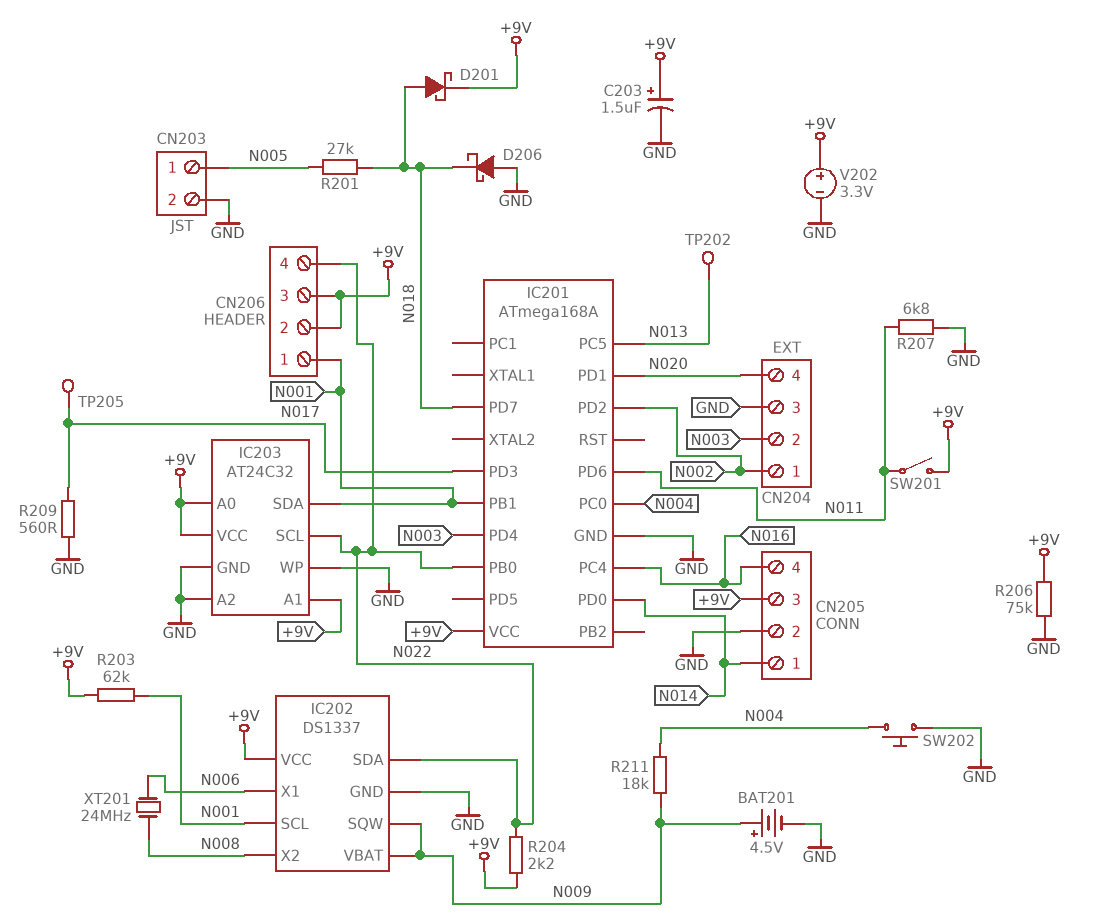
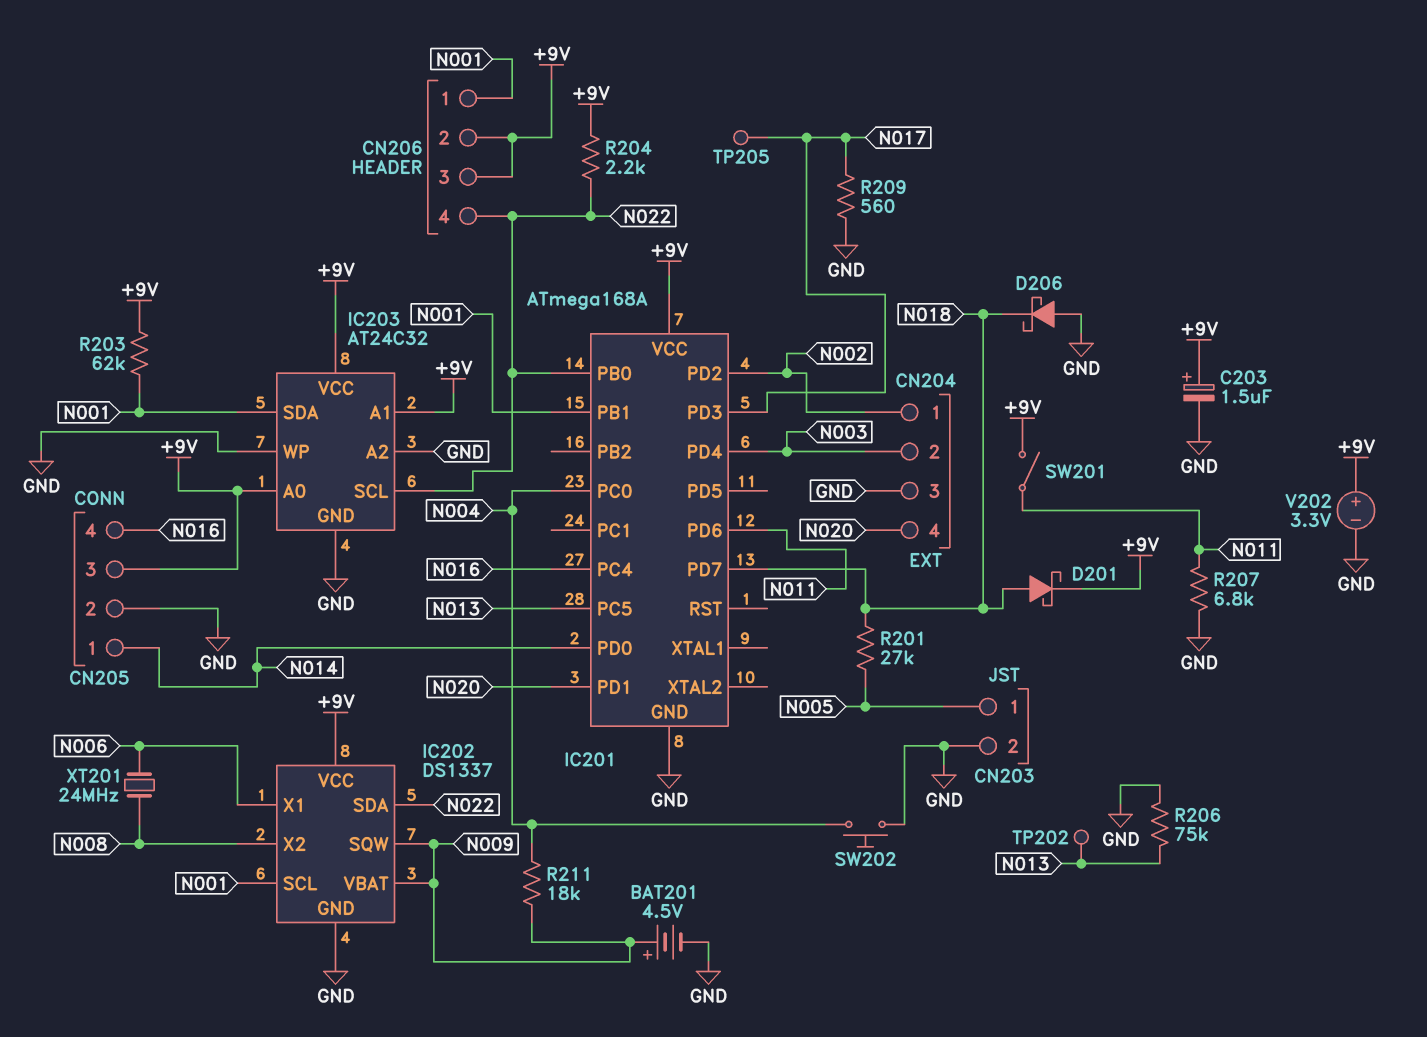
R206: 75k (+9V, GND) -> 75k (GND, N013)

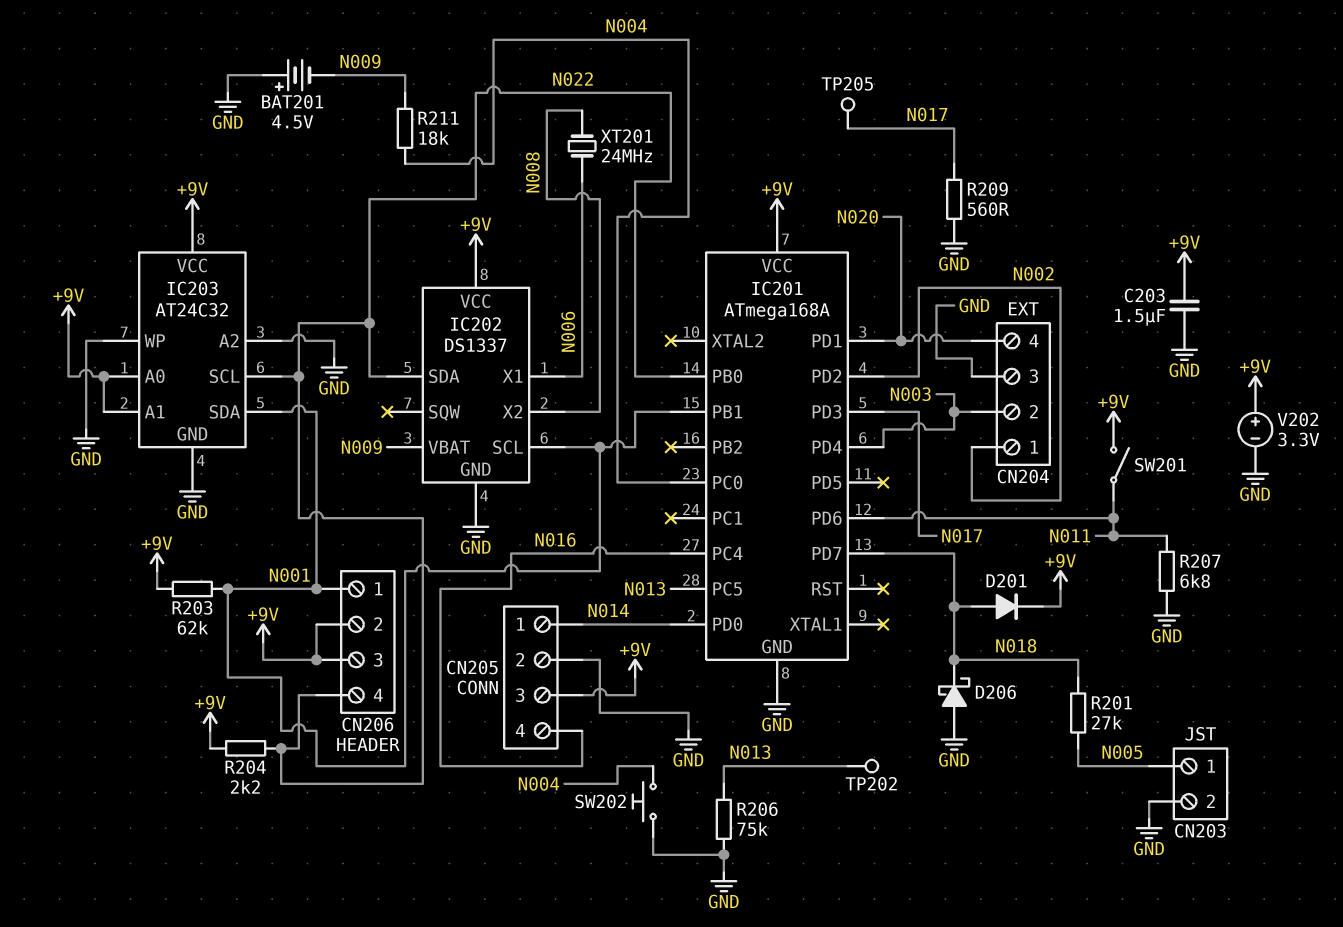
BAT201: 4.5V (plus N009, minus GND) -> 4.5V (plus GND, minus N009)
C203: 1.5uF (plus +9V, minus GND) -> 1.5uF (+9V, GND)
D201: schottky (A N018, K +9V) -> diode (A N018, K +9V)
IC202 pin SQW: N009 -> none

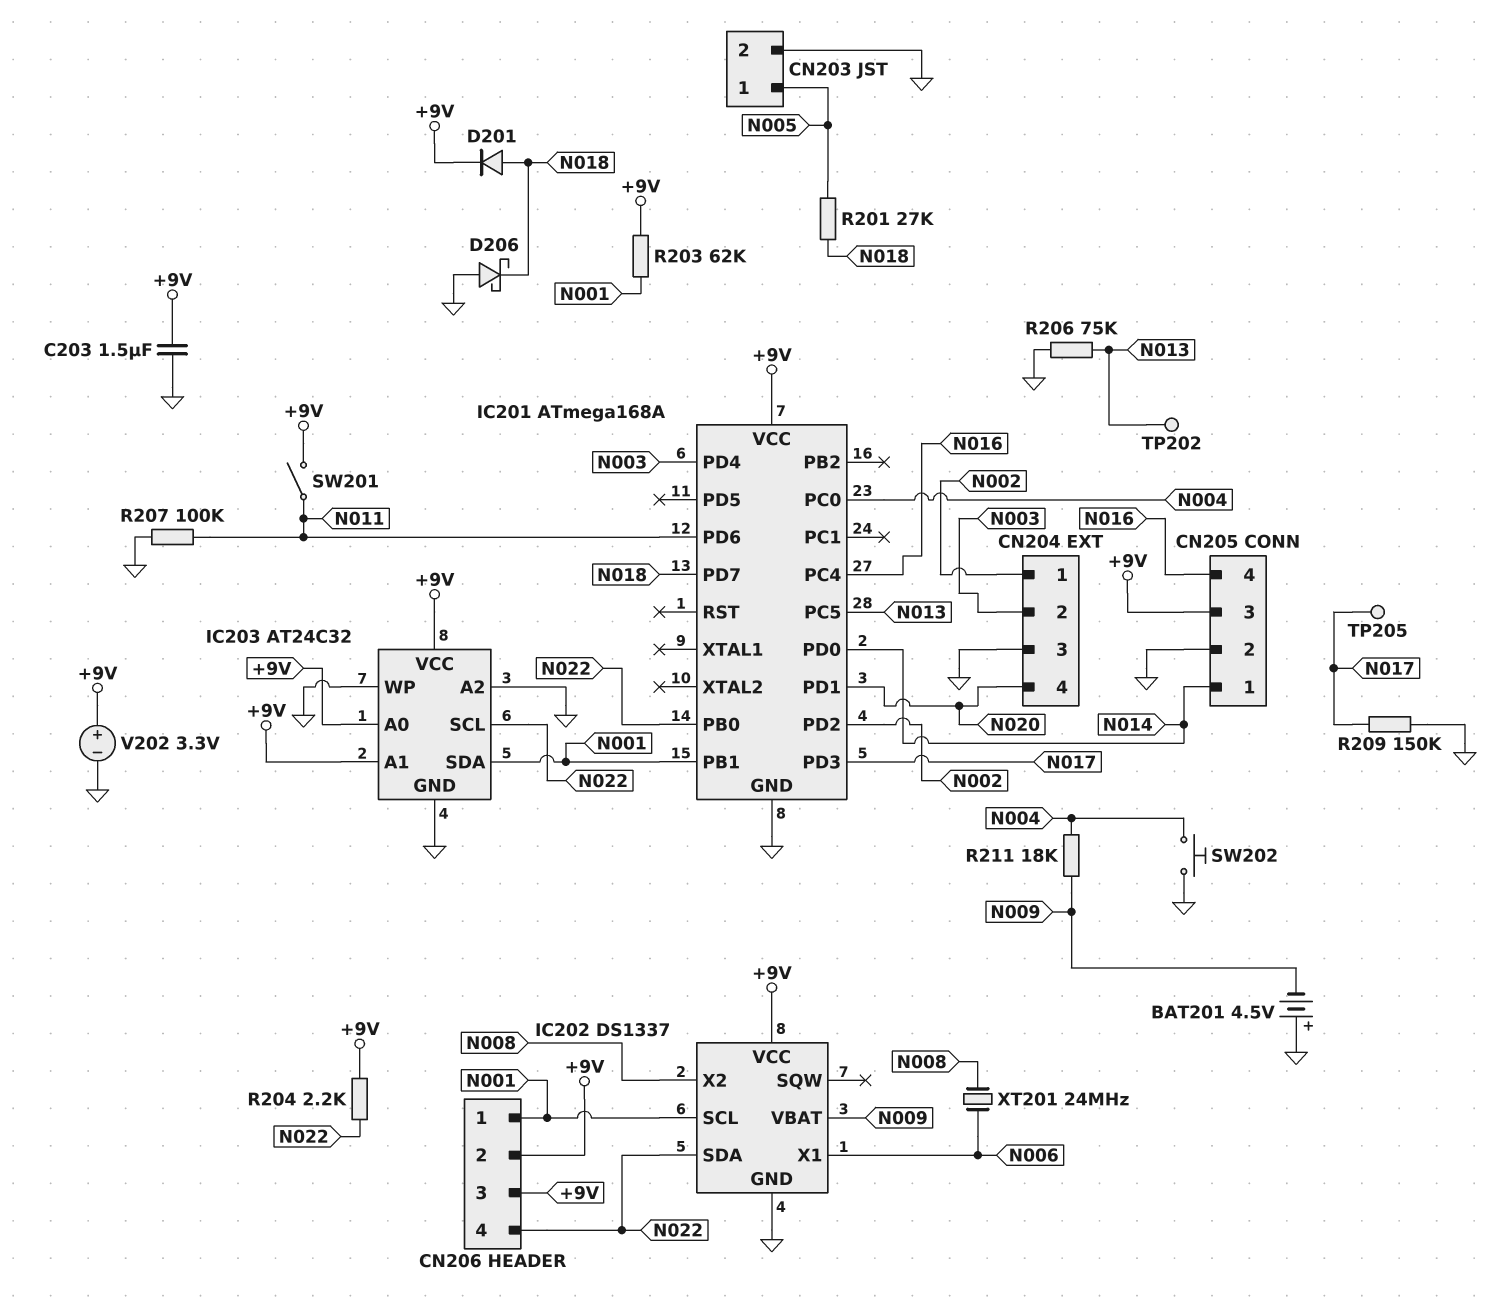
R207: 6.8k (GND, N011) -> 100k (GND, N011)
R209: 560 (GND, N017) -> 150k (GND, N017)

